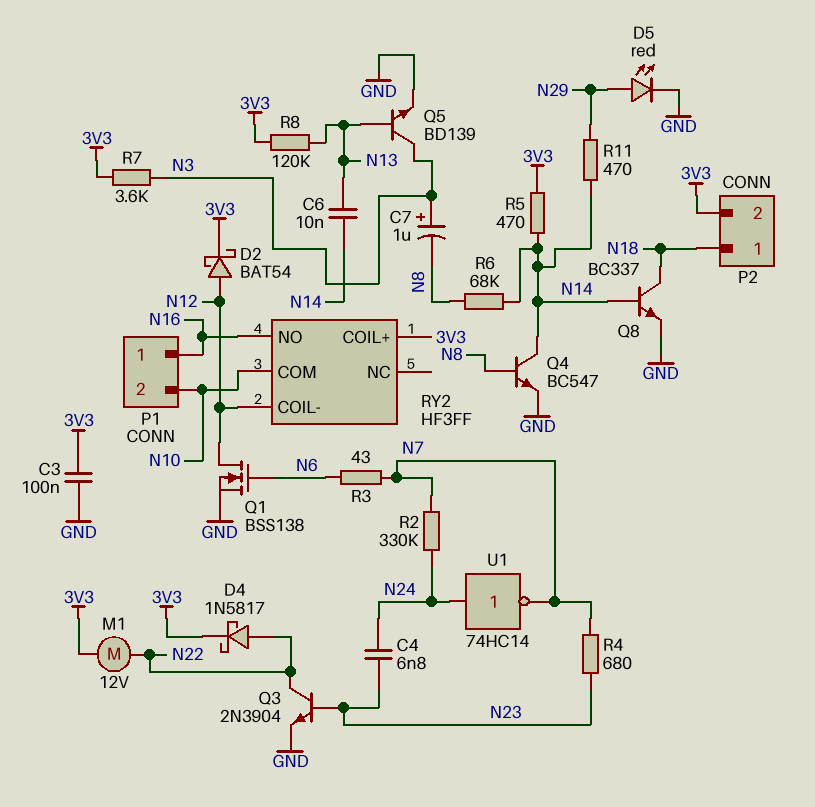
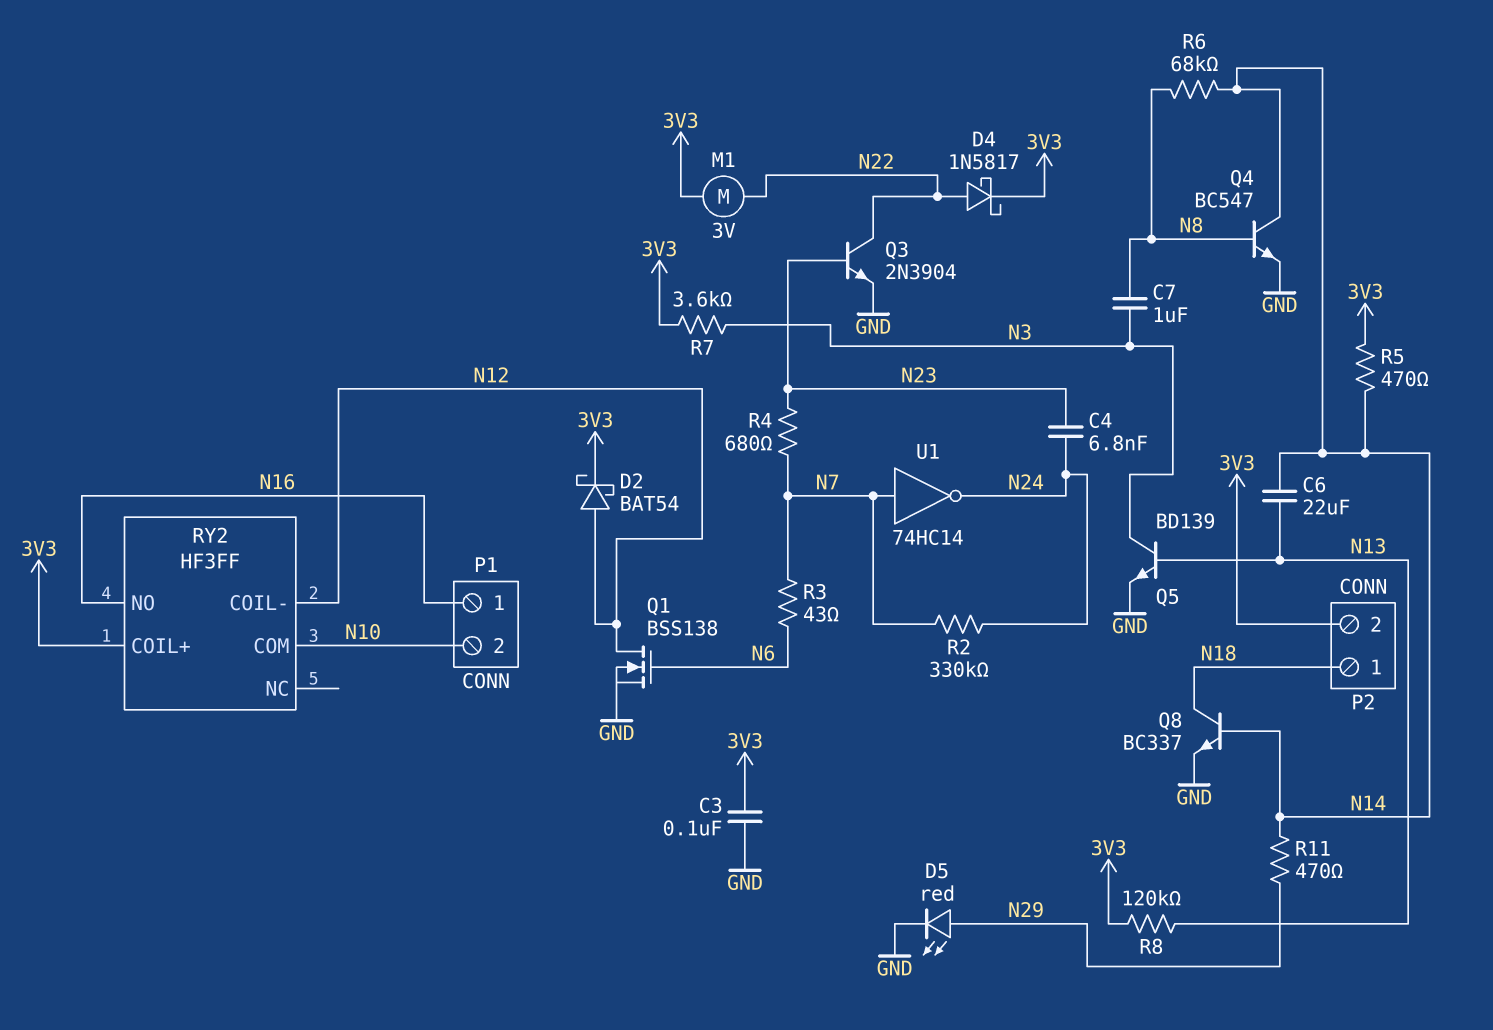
C6: 10nF (N13, N14) -> 22uF (N13, N14)
C7: 1uF (plus N3, minus N8) -> 1uF (N3, N8)
M1: motor 12V (3V3, N22) -> motor 3V (3V3, N22)
U1: NOT 74HC14 (in N24, out N7) -> NOT 74HC14 (in N7, out N24)

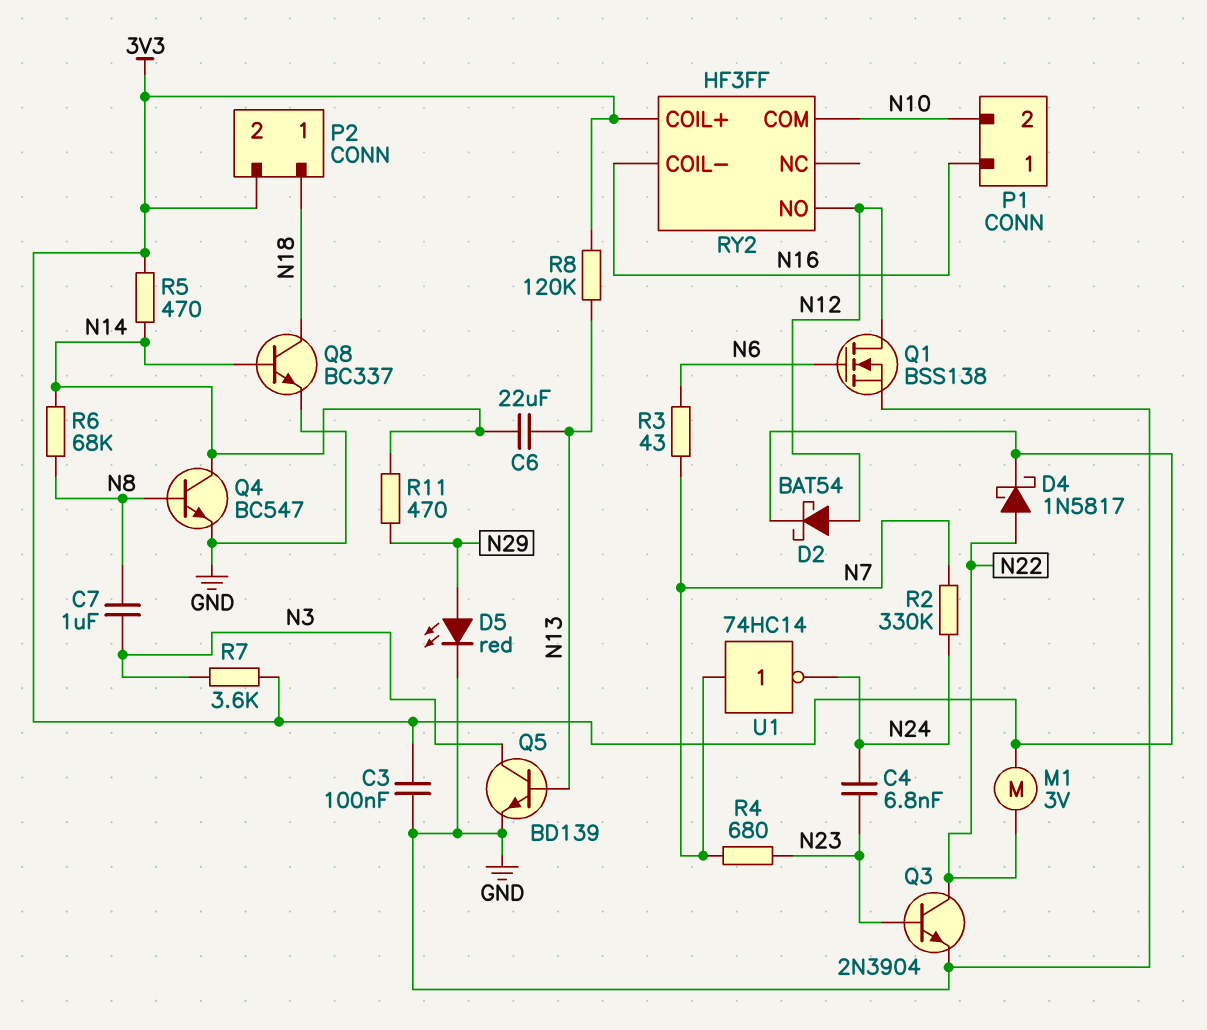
RY2 pin COIL-: N12 -> N16
RY2 pin NO: N16 -> N12

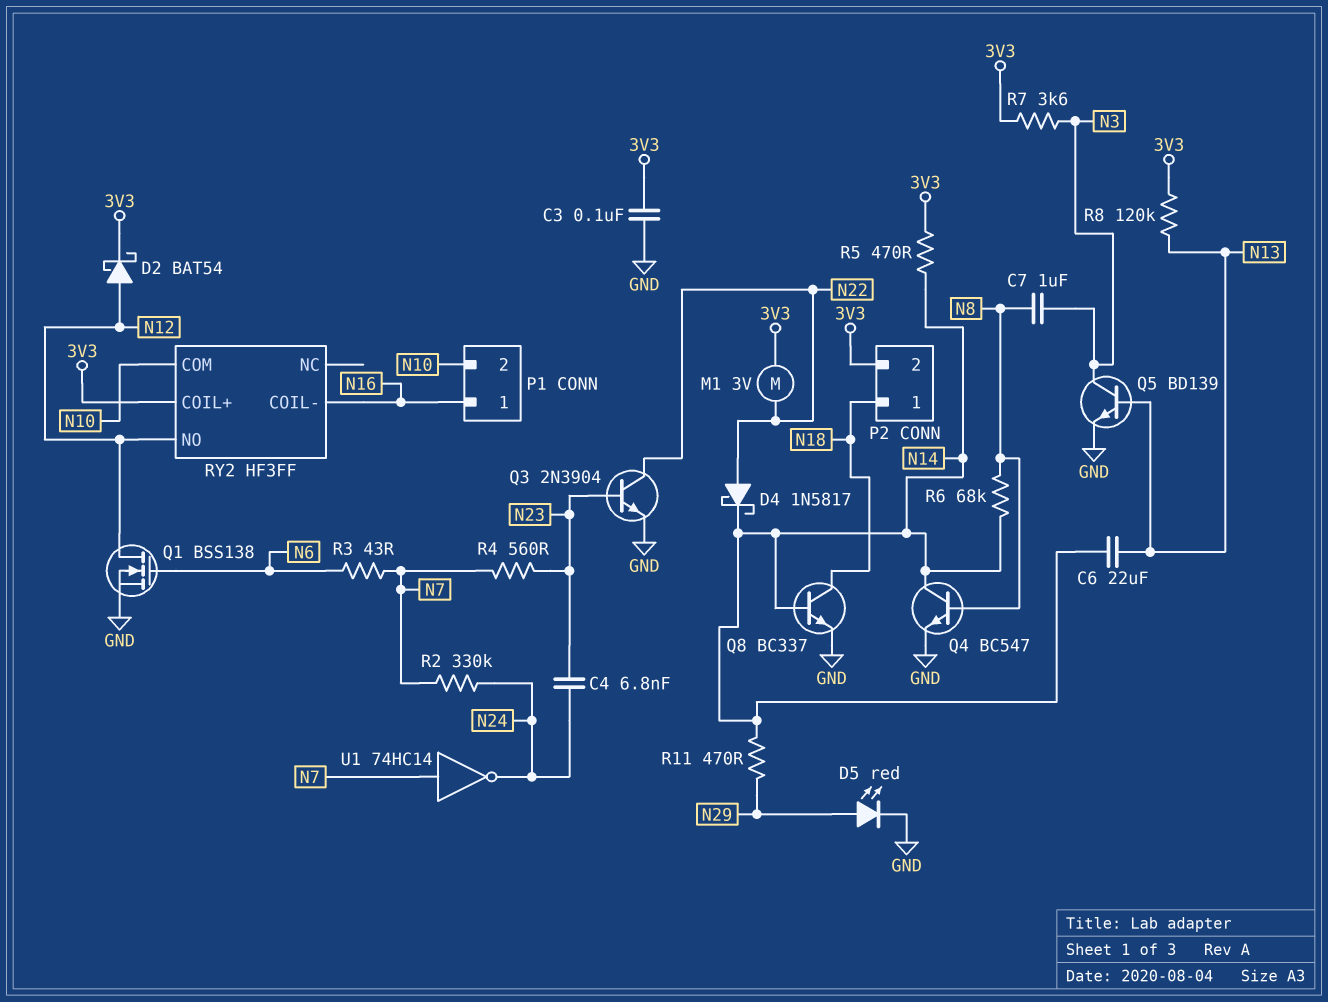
D4: schottky 1N5817 (A N22, K 3V3) -> schottky 1N5817 (A N22, K N14)
R4: 680 (N7, N23) -> 560 (N7, N23)

